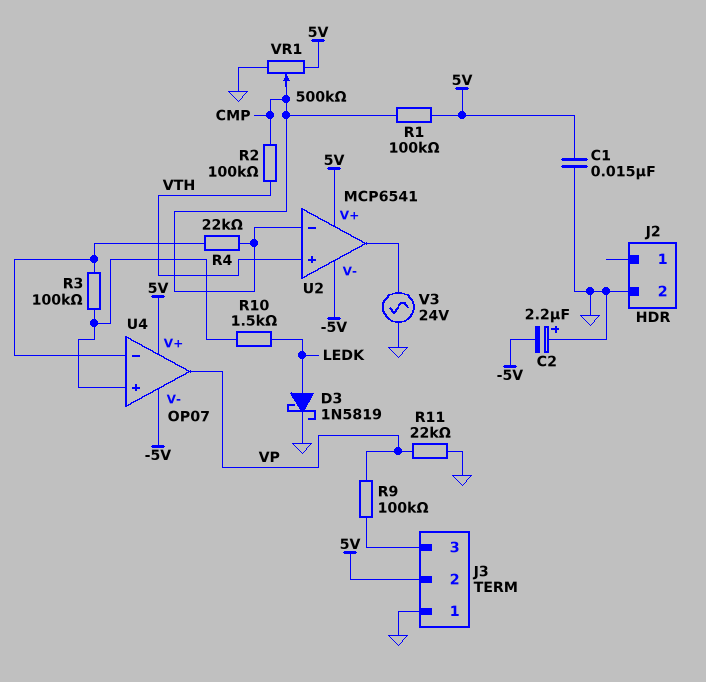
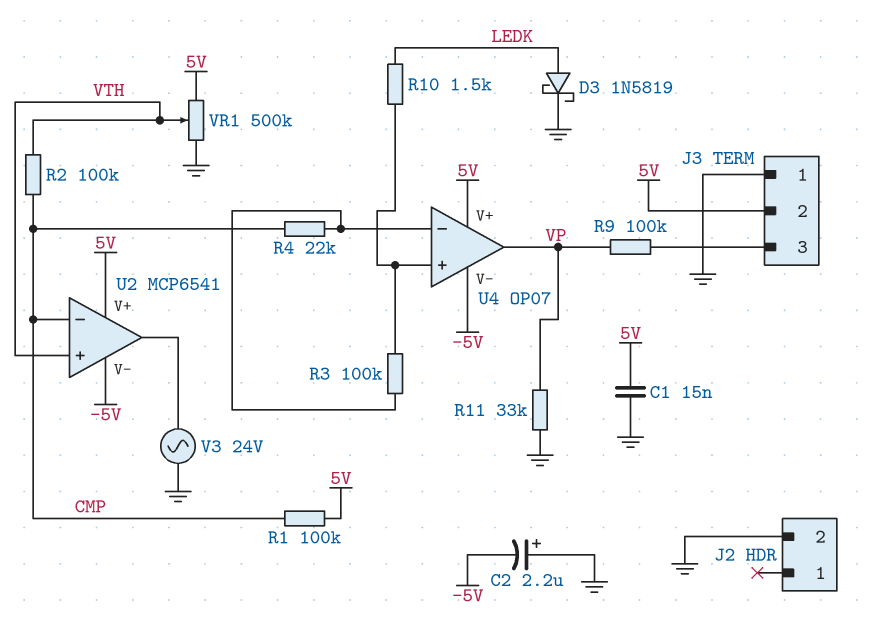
R11: 22k (GND, VP) -> 33k (GND, VP)
VR1: 500k (5V, GND, wiper CMP) -> 500k (5V, GND, wiper VTH)

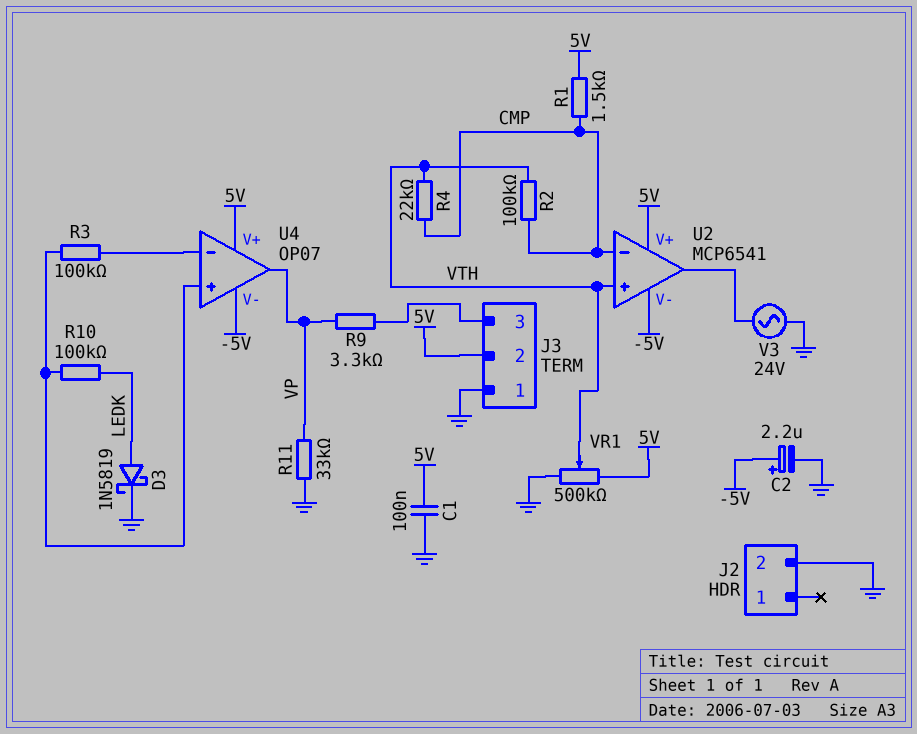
C1: 15nF (5V, GND) -> 100nF (5V, GND)
C2: 2.2uF (plus GND, minus -5V) -> 2.2uF (plus -5V, minus GND)
R1: 100k (5V, CMP) -> 1.5k (5V, CMP)
R4: 22k (CMP, U4/in-) -> 22k (CMP, VTH)
R9: 100k (J3/3, VP) -> 3.3k (J3/3, VP)
R10: 1.5k (LEDK, U4/in+) -> 100k (LEDK, U4/in+)

